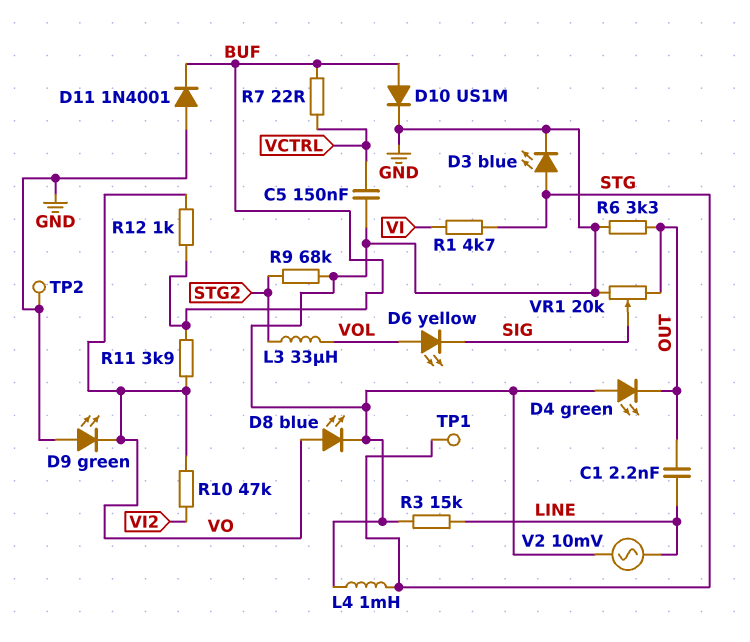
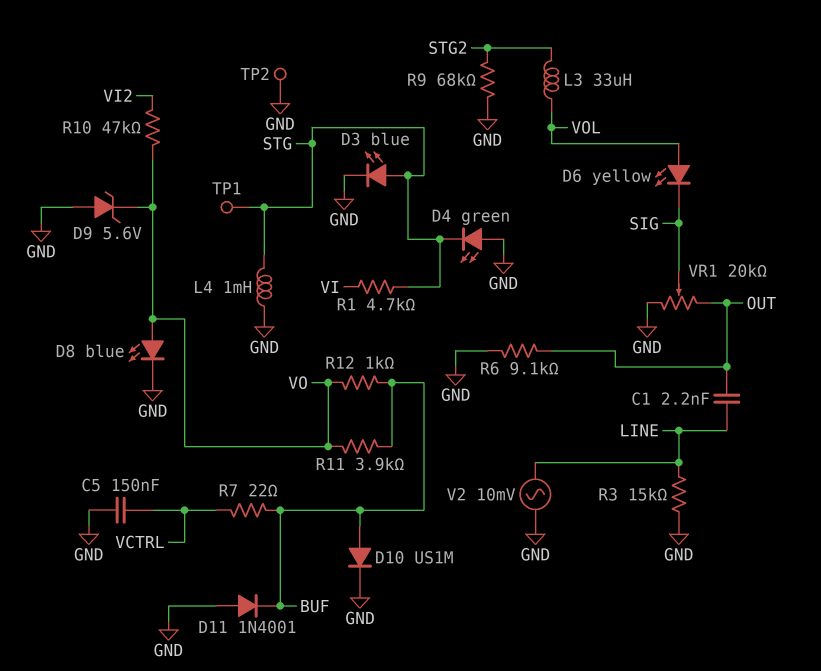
D4: LED green (A GND, K OUT) -> LED green (A GND, K STG)
D9: LED green (A GND, K VO) -> zener 5.6V (A GND, K VO)
R6: 3.3k (GND, OUT) -> 9.1k (GND, OUT)

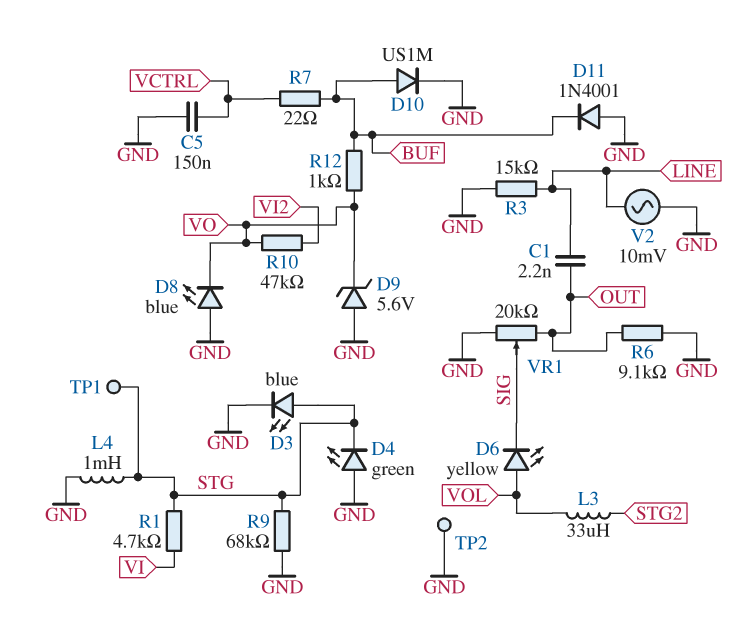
D8: LED blue (A VO, K GND) -> LED blue (A GND, K VO)
R9: 68k (GND, STG2) -> 68k (GND, STG)
R11: 3.9k (BUF, VO) -> none

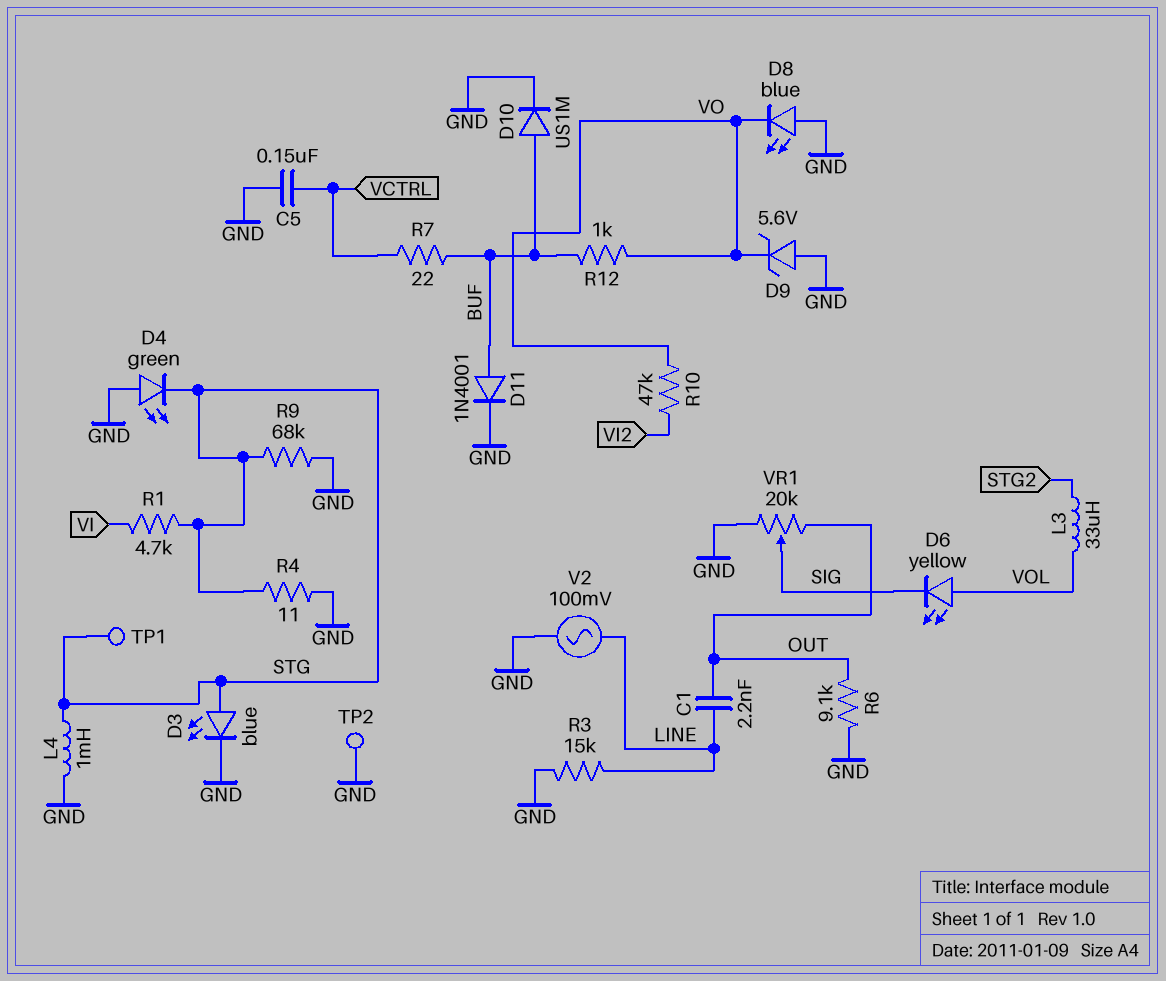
D11: diode 1N4001 (A GND, K BUF) -> diode 1N4001 (A BUF, K GND)
R4: none -> 11 (GND, STG)
V2: AC 10mV (GND, LINE) -> AC 100mV (GND, LINE)

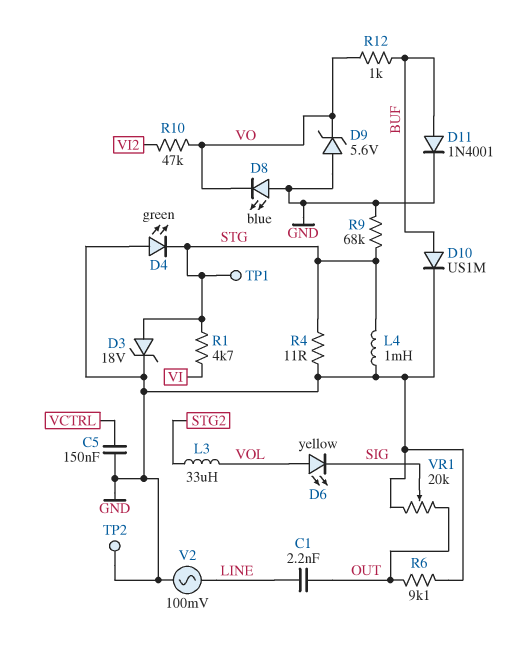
D3: LED blue (A STG, K GND) -> zener 18V (A STG, K GND)
R3: 15k (GND, LINE) -> none
R7: 22 (BUF, VCTRL) -> none

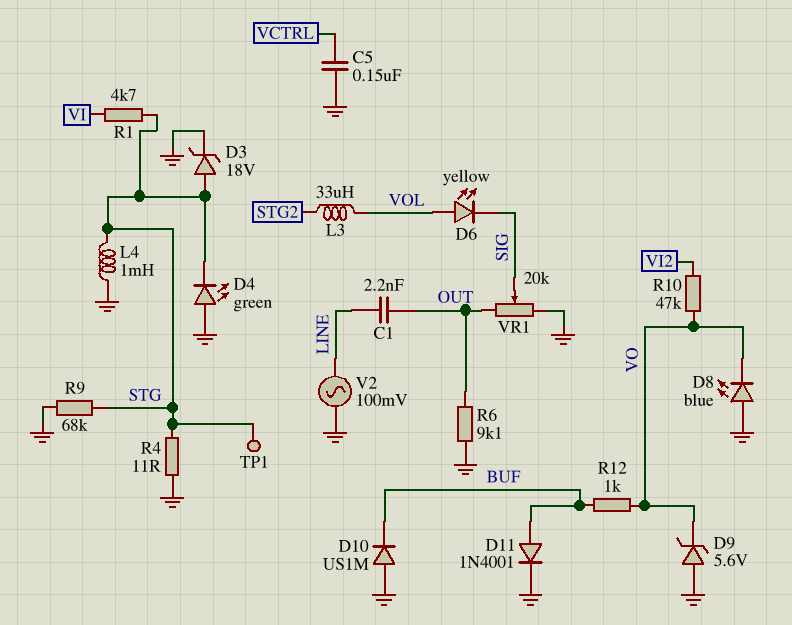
D10: diode US1M (A BUF, K GND) -> diode US1M (A GND, K BUF)
TP2: test point (GND) -> none

